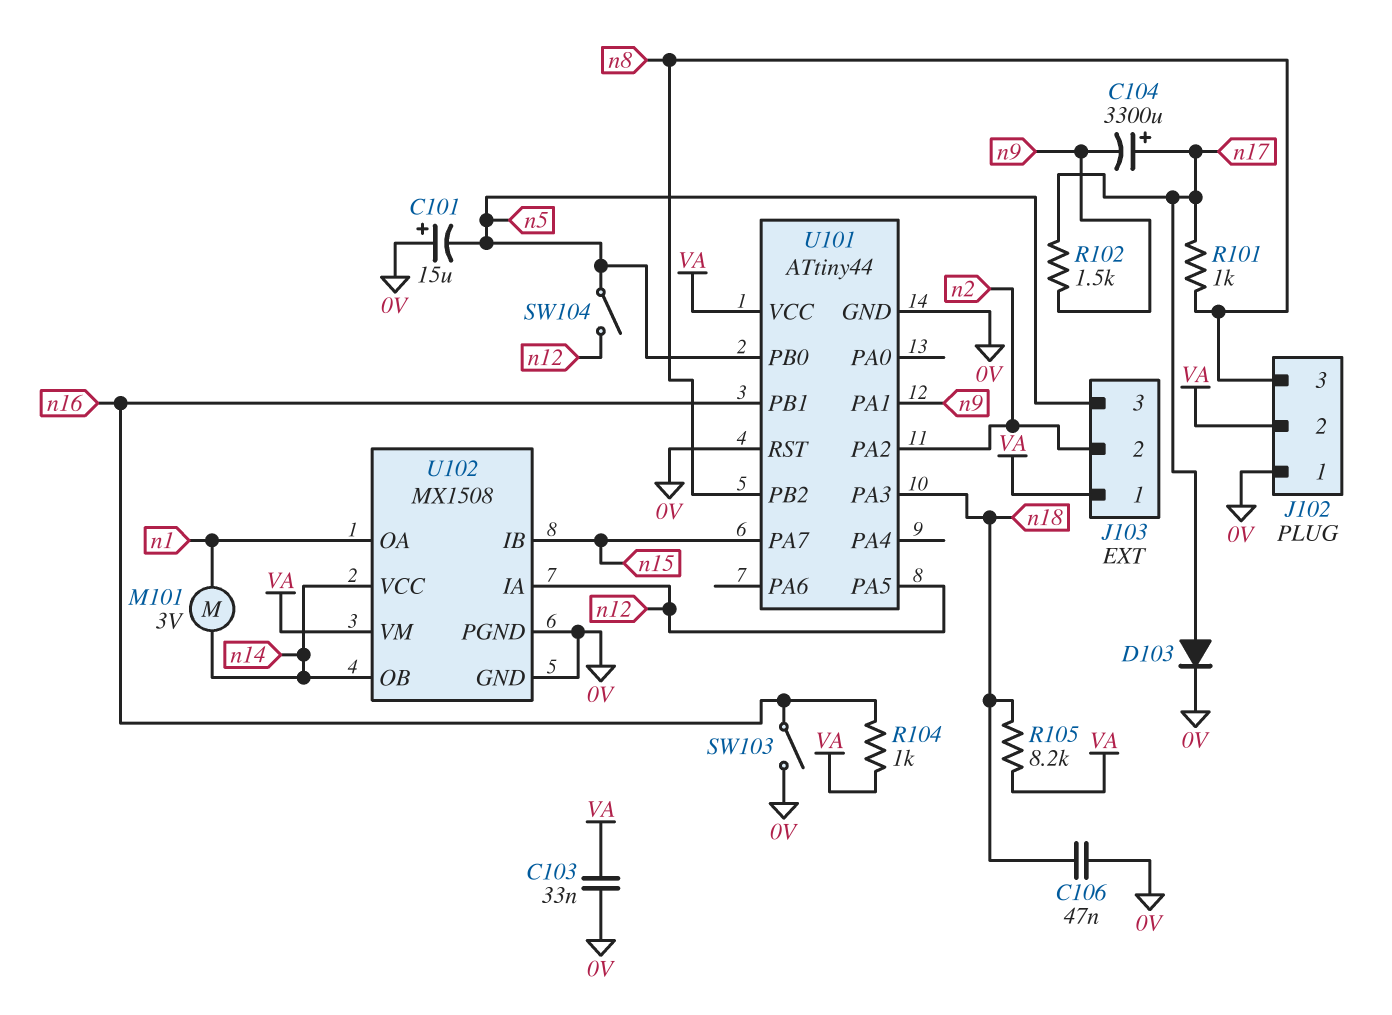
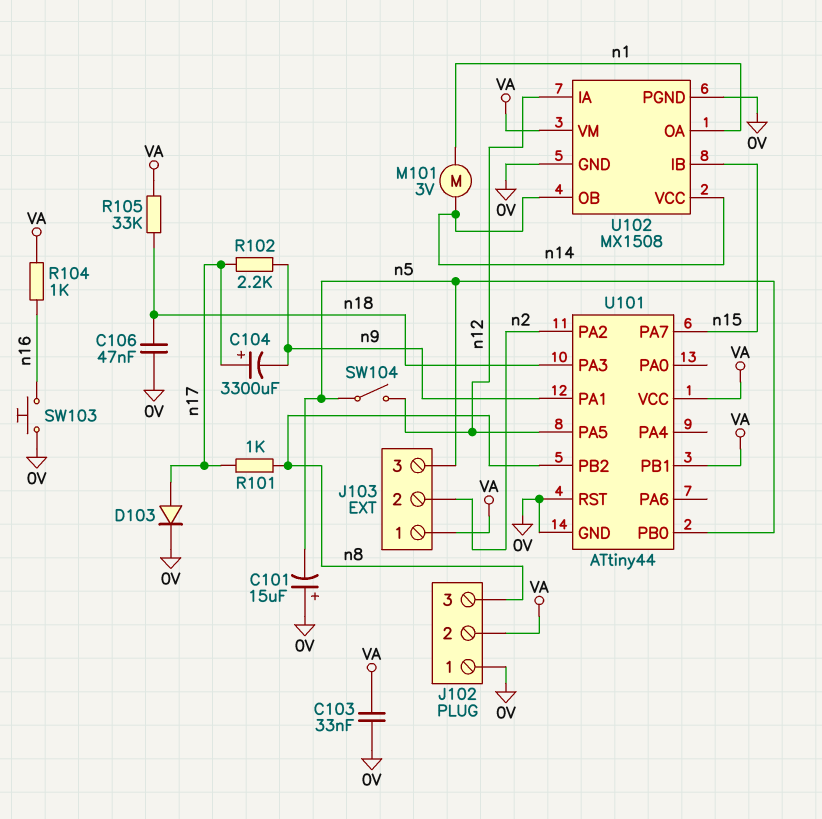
R102: 1.5k (n9, n17) -> 2.2k (n9, n17)
R105: 8.2k (VA, n18) -> 33k (VA, n18)
SW103: switch (0V, n16) -> button (0V, n16)
U101 pin PB1: n16 -> VA

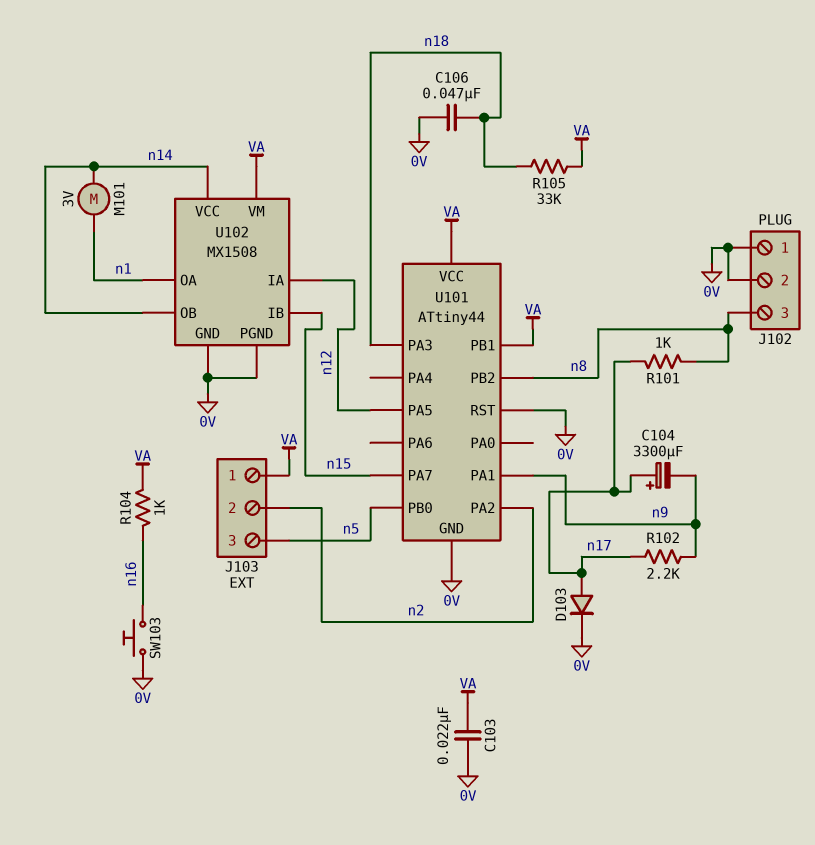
C101: 15uF (plus 0V, minus n5) -> none
C103: 33nF (0V, VA) -> 22nF (0V, VA)
J102 pin 2: VA -> 0V
SW104: switch (n5, n12) -> none

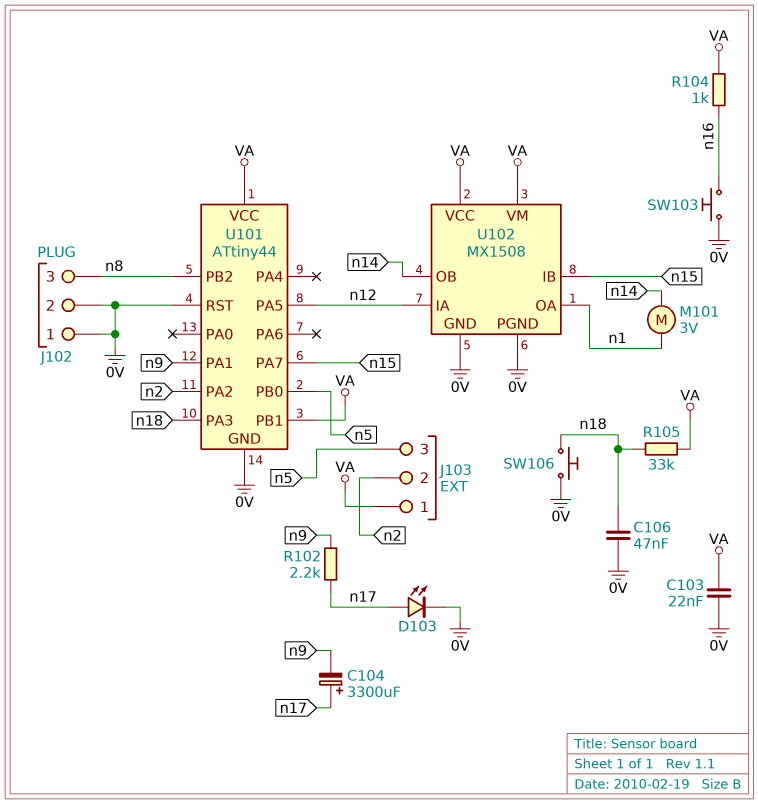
D103: diode (A n17, K 0V) -> LED (A n17, K 0V)
R101: 1k (n8, n17) -> none
SW106: none -> button (0V, n18)
U102 pin VCC: n14 -> VA

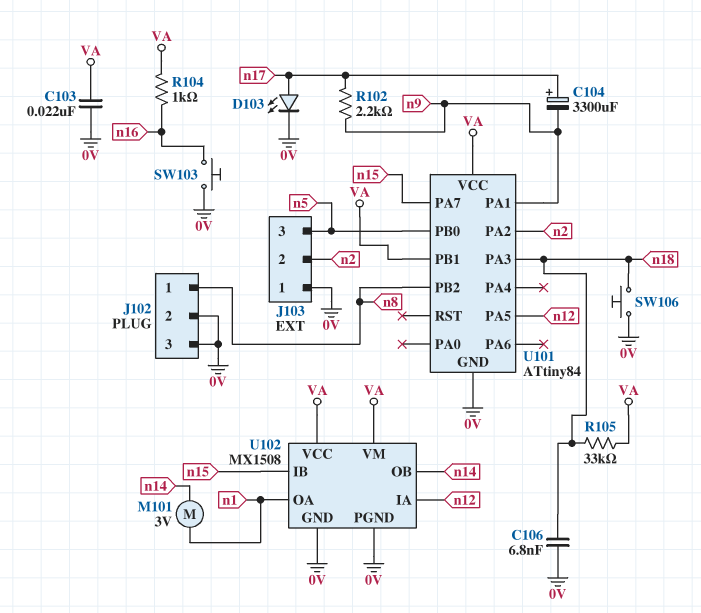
C106: 47nF (0V, n18) -> 6.8nF (0V, n18)
J102 pin 1: 0V -> n8
J102 pin 3: n8 -> 0V
J103 pin 1: VA -> 0V
U101: ATtiny44 -> ATtiny84
U101 pin RST: 0V -> none

